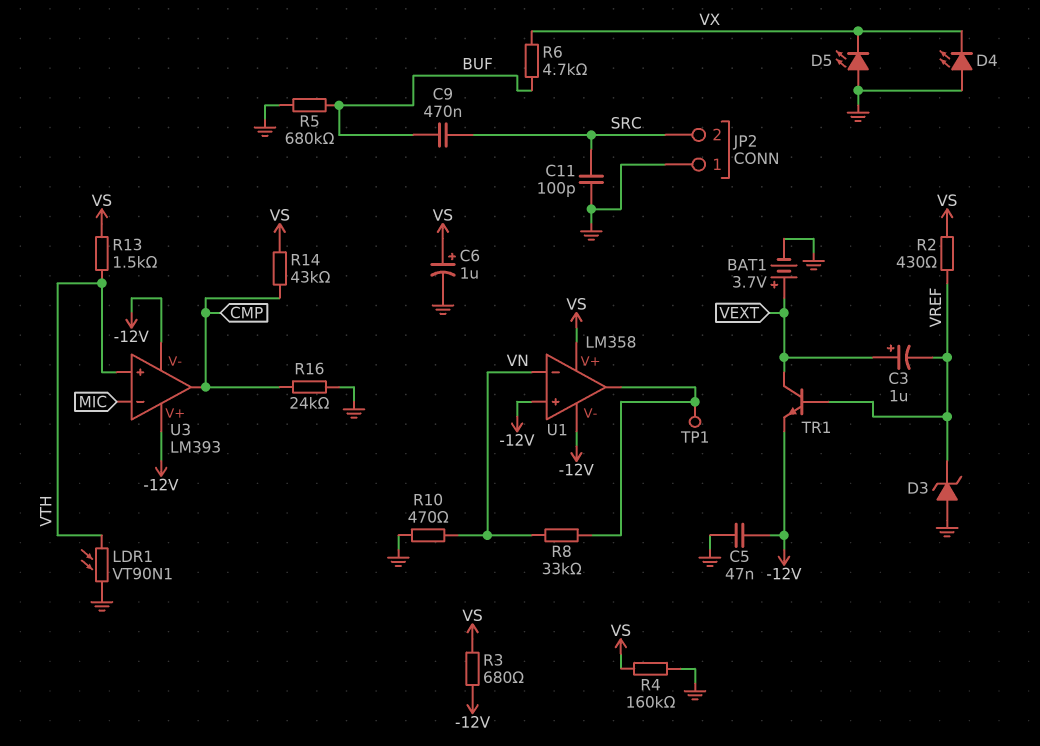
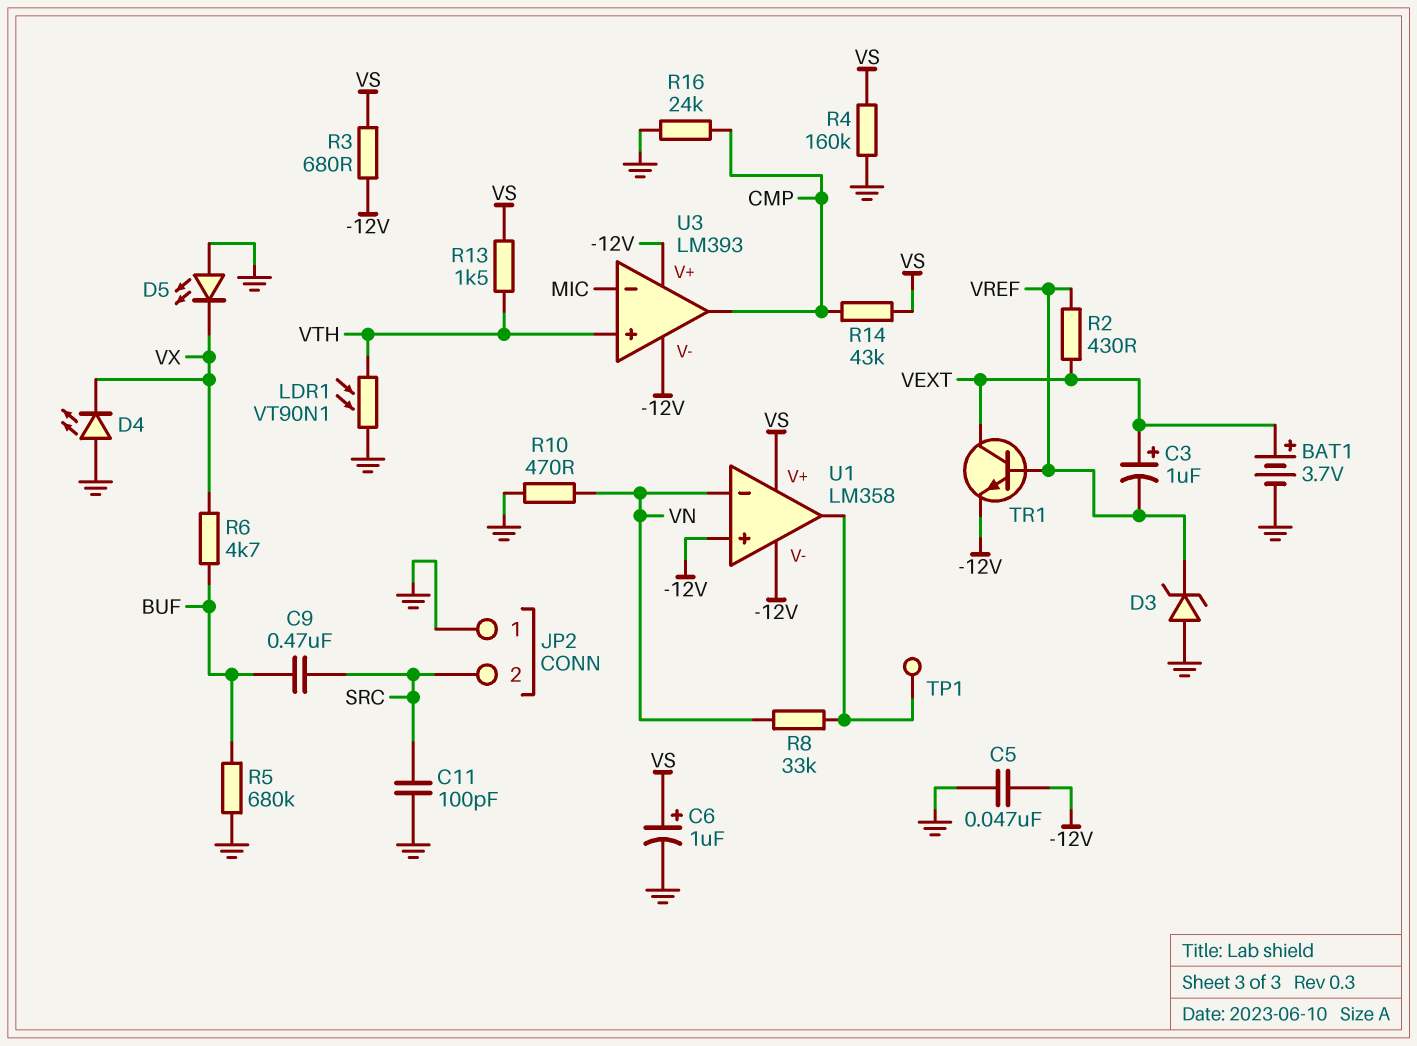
R2: 430 (VREF, VS) -> 430 (VEXT, VREF)

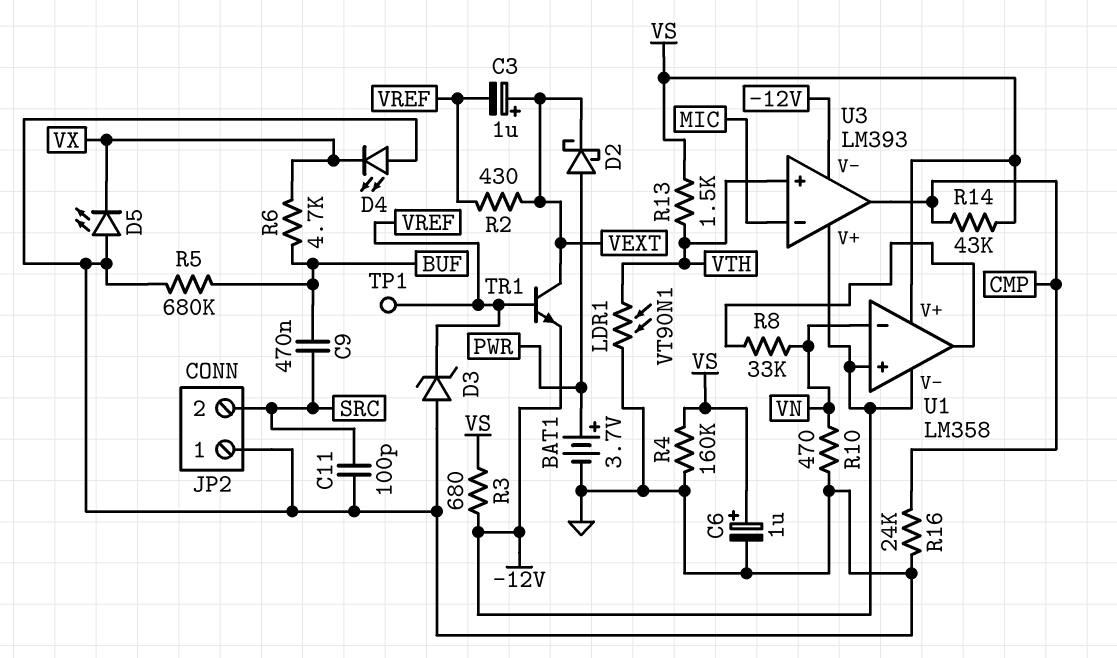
BAT1: 3.7V (plus VEXT, minus GND) -> 3.7V (plus PWR, minus GND)
C5: 47nF (-12V, GND) -> none
D2: none -> schottky (A PWR, K VEXT)
TP1: test point (U1/out) -> test point (VREF)

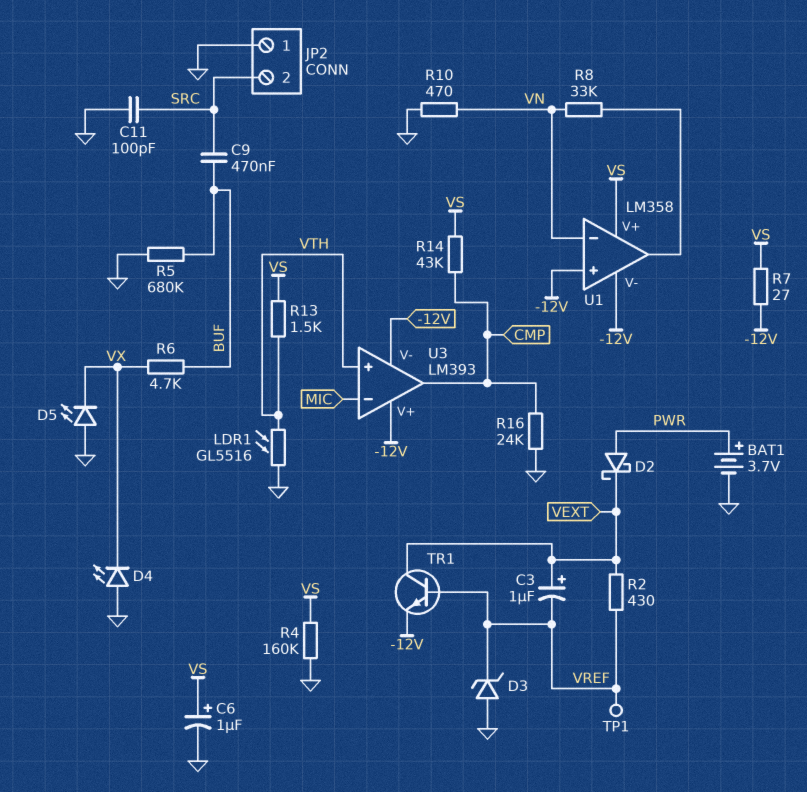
LDR1: VT90N1 (GND, VTH) -> GL5516 (GND, VTH)
R3: 680 (-12V, VS) -> none
R7: none -> 27 (-12V, VS)

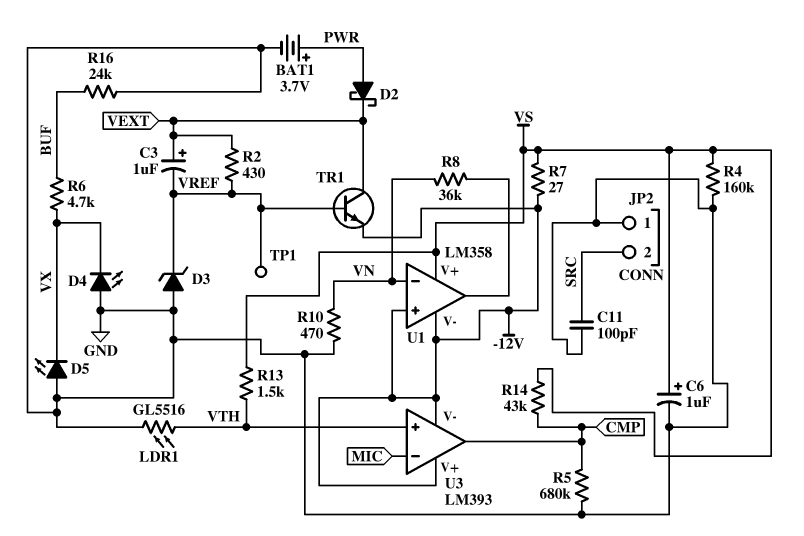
C9: 470nF (BUF, SRC) -> none
R5: 680k (BUF, GND) -> 680k (CMP, GND)
R8: 33k (U1/out, VN) -> 36k (U1/out, VN)
R16: 24k (CMP, GND) -> 24k (BUF, GND)

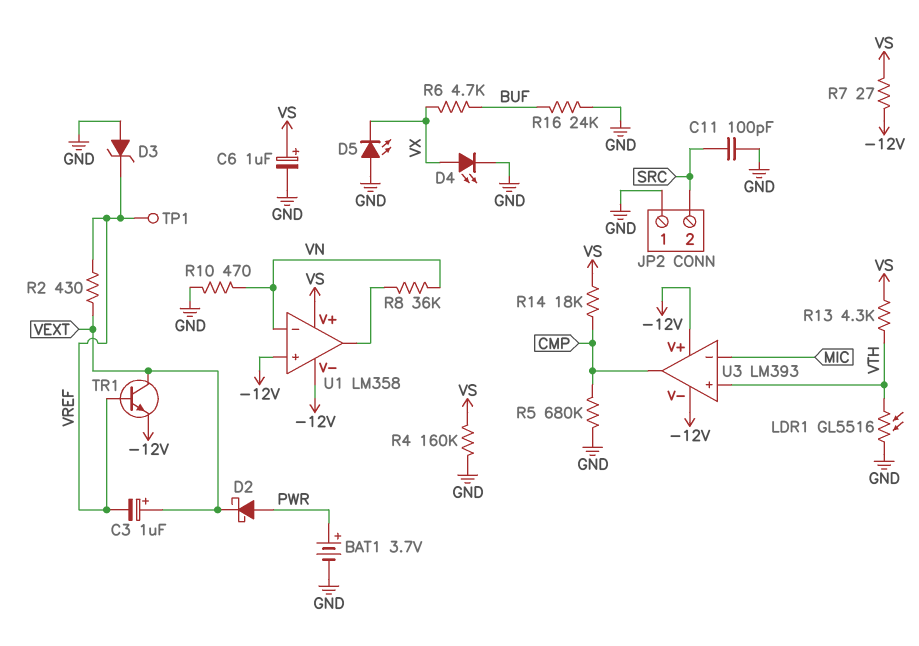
D4: LED (A GND, K VX) -> LED (A VX, K GND)
R13: 1.5k (VS, VTH) -> 4.3k (VS, VTH)
R14: 43k (CMP, VS) -> 18k (CMP, VS)

